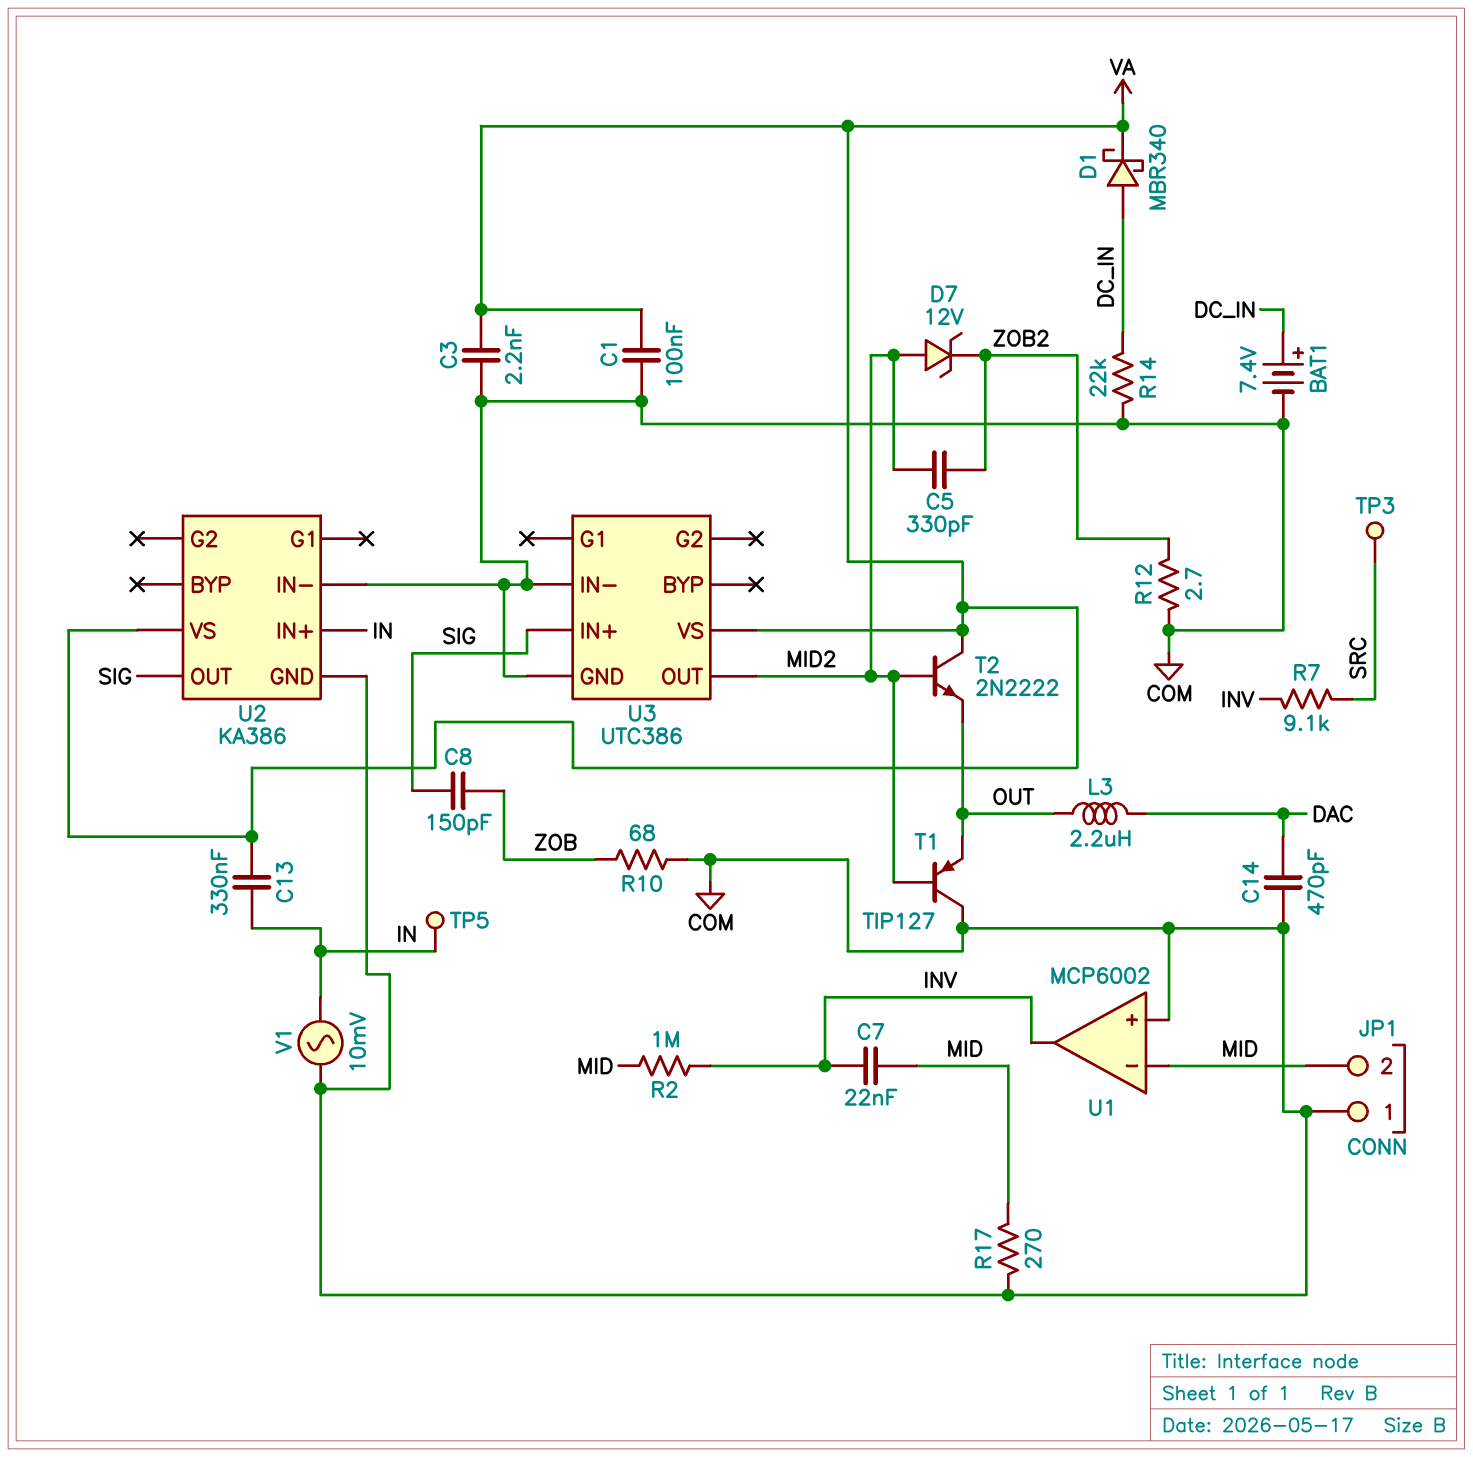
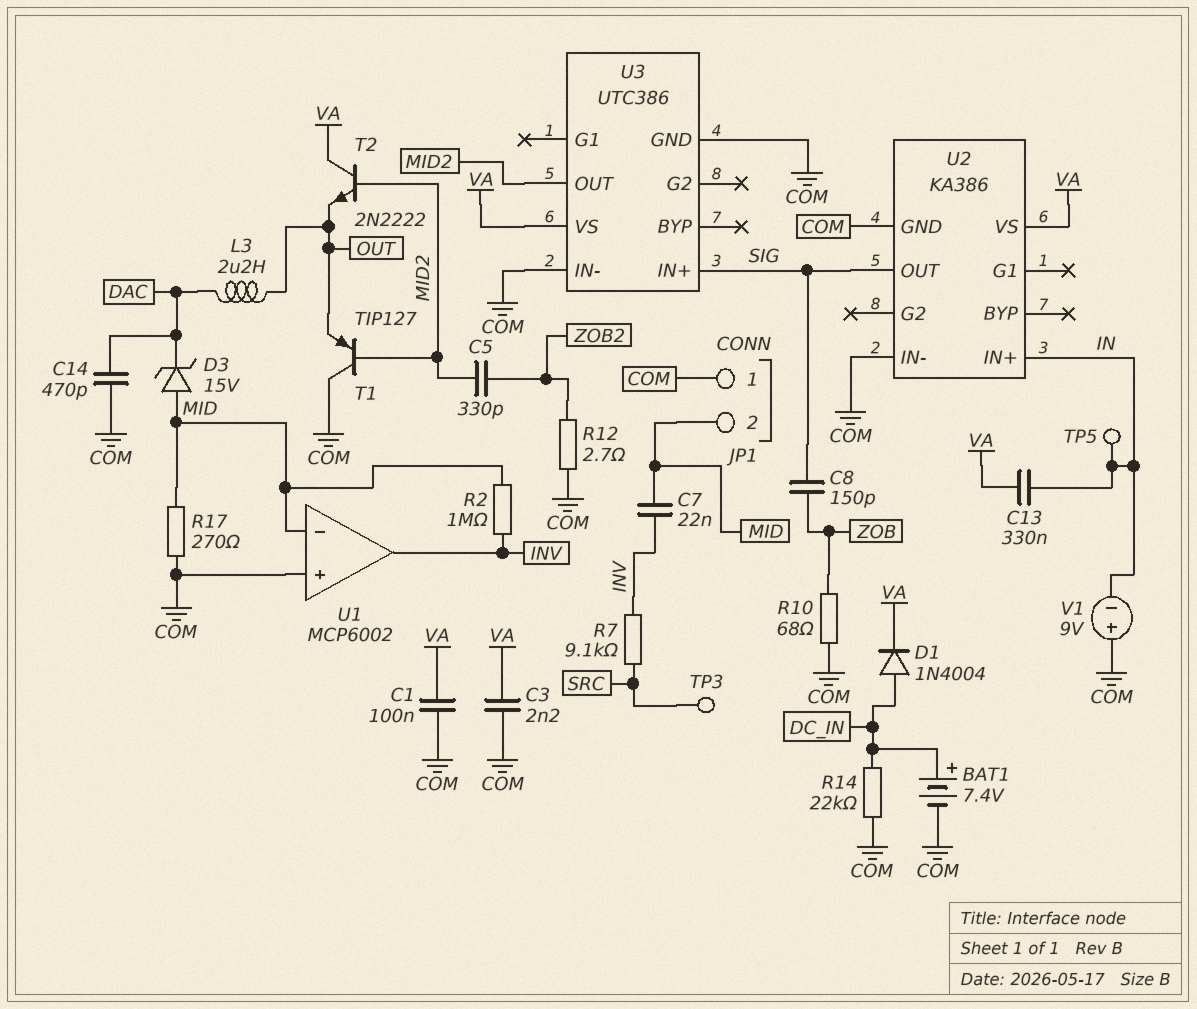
D1: schottky MBR340 (A DC_IN, K VA) -> diode 1N4004 (A DC_IN, K VA)
D3: none -> zener 15V (A MID, K DAC)
D7: zener 12V (A MID2, K ZOB2) -> none
V1: AC 10mV (COM, IN) -> 9V (plus COM, minus IN)

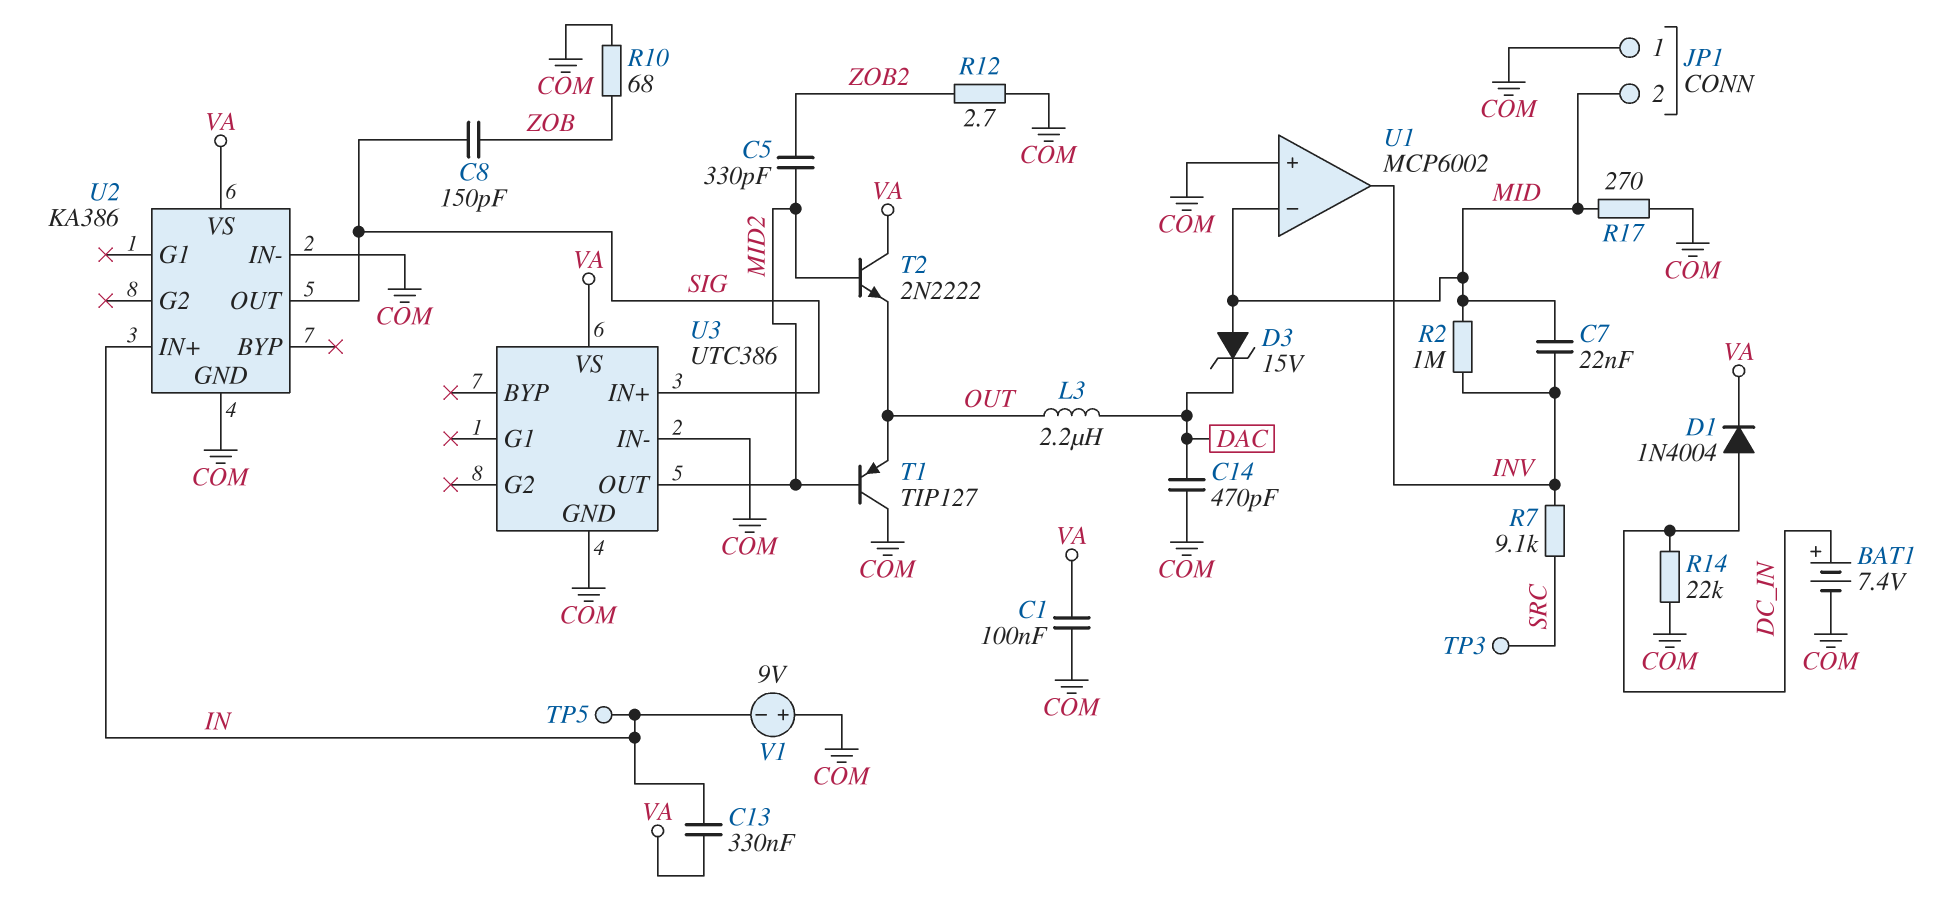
C3: 2.2nF (COM, VA) -> none

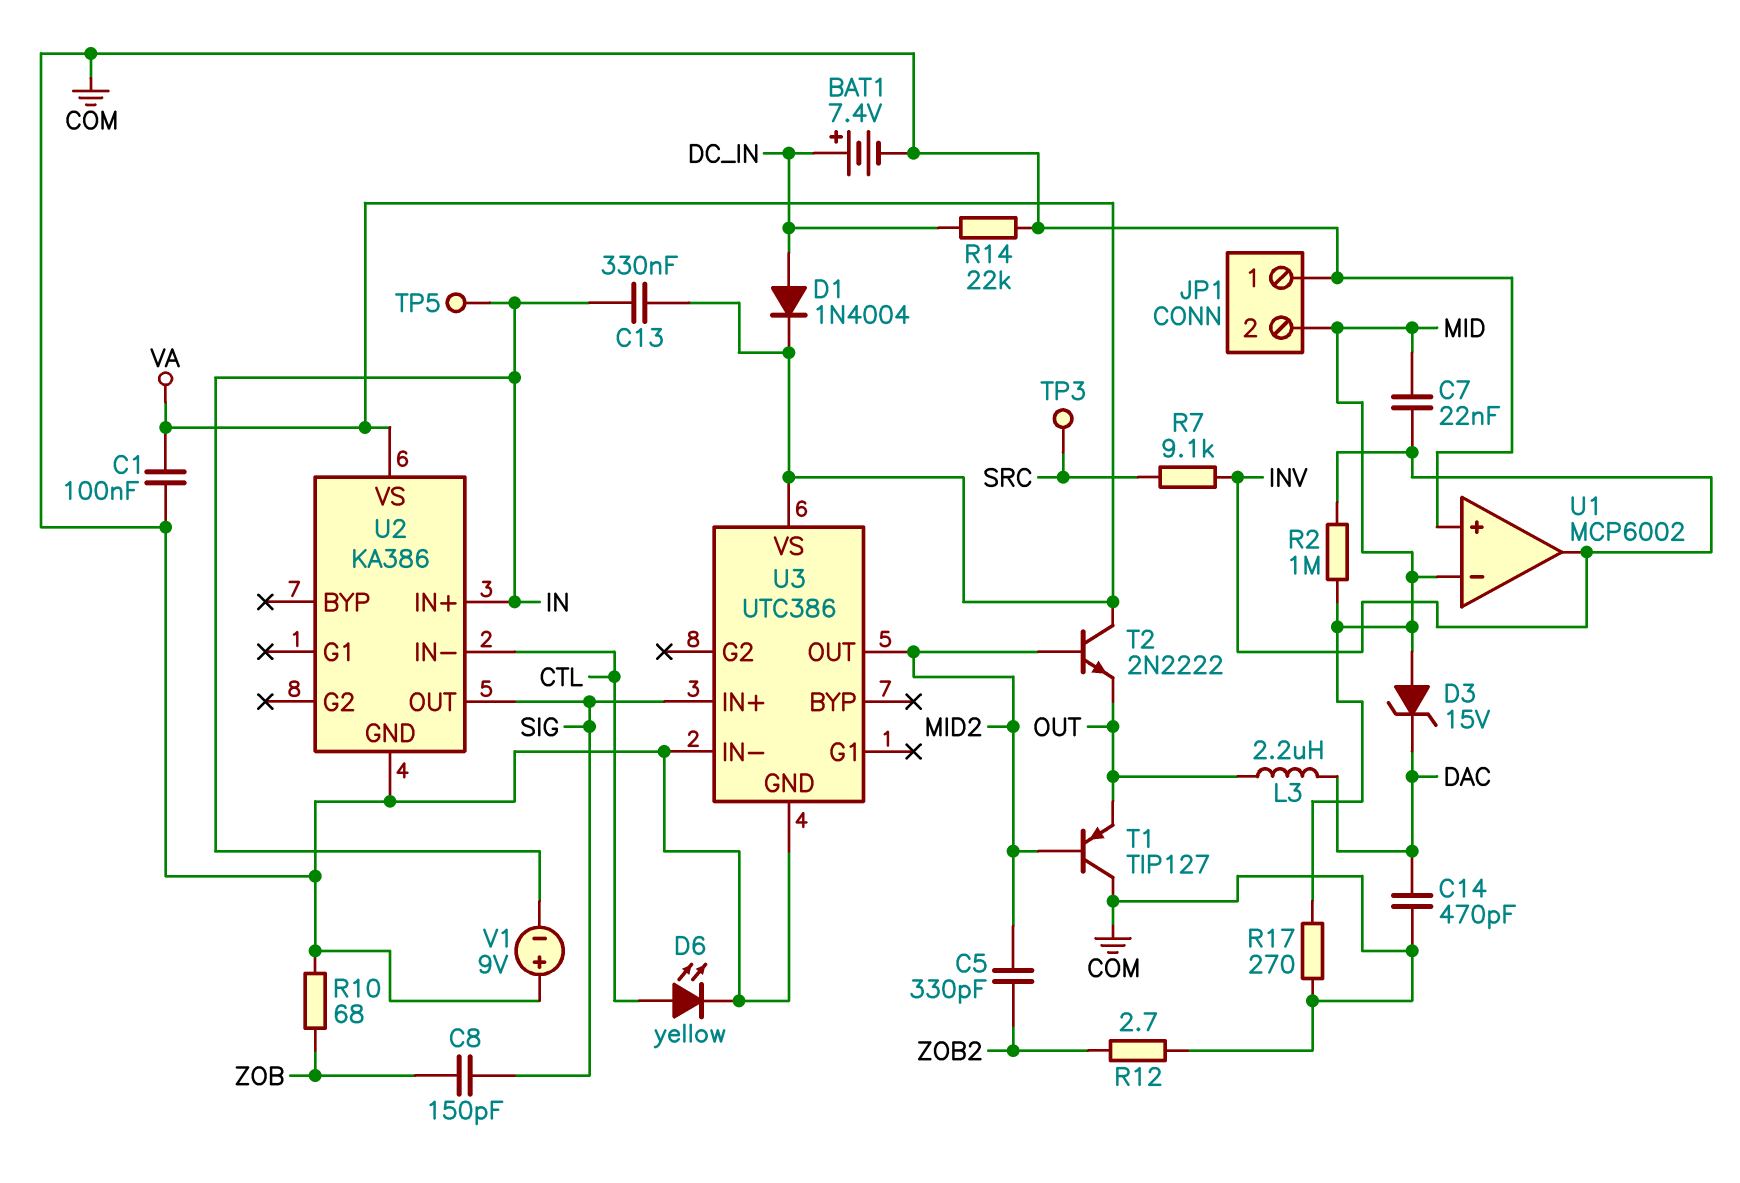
D6: none -> LED yellow (A CTL, K COM)
U2 pin IN-: COM -> CTL

